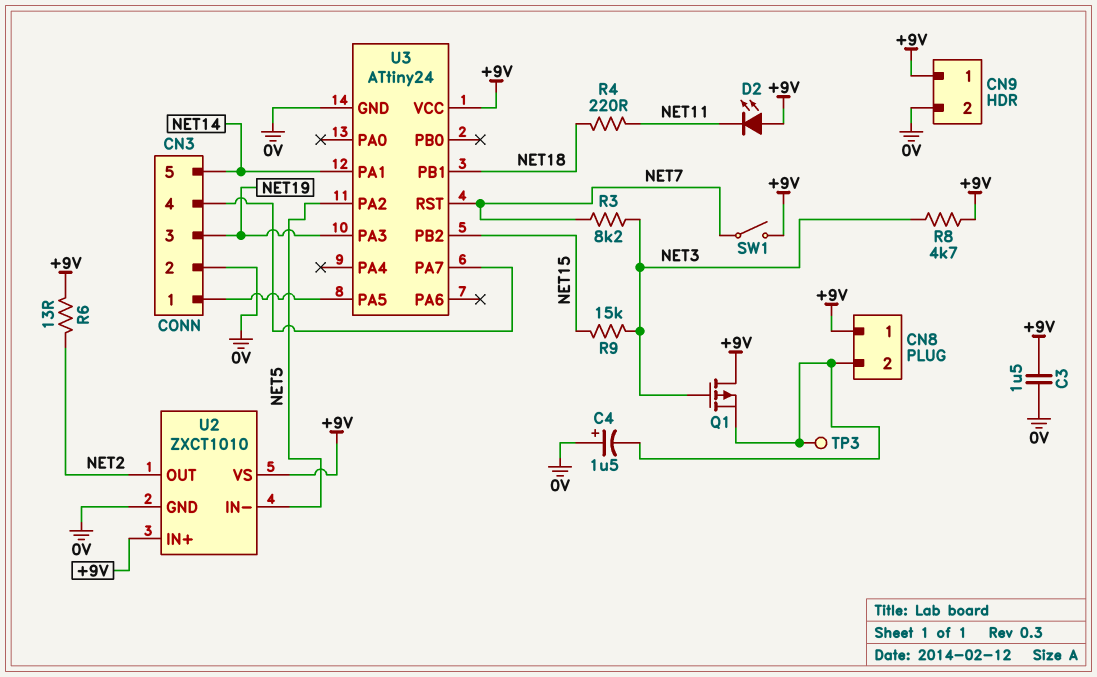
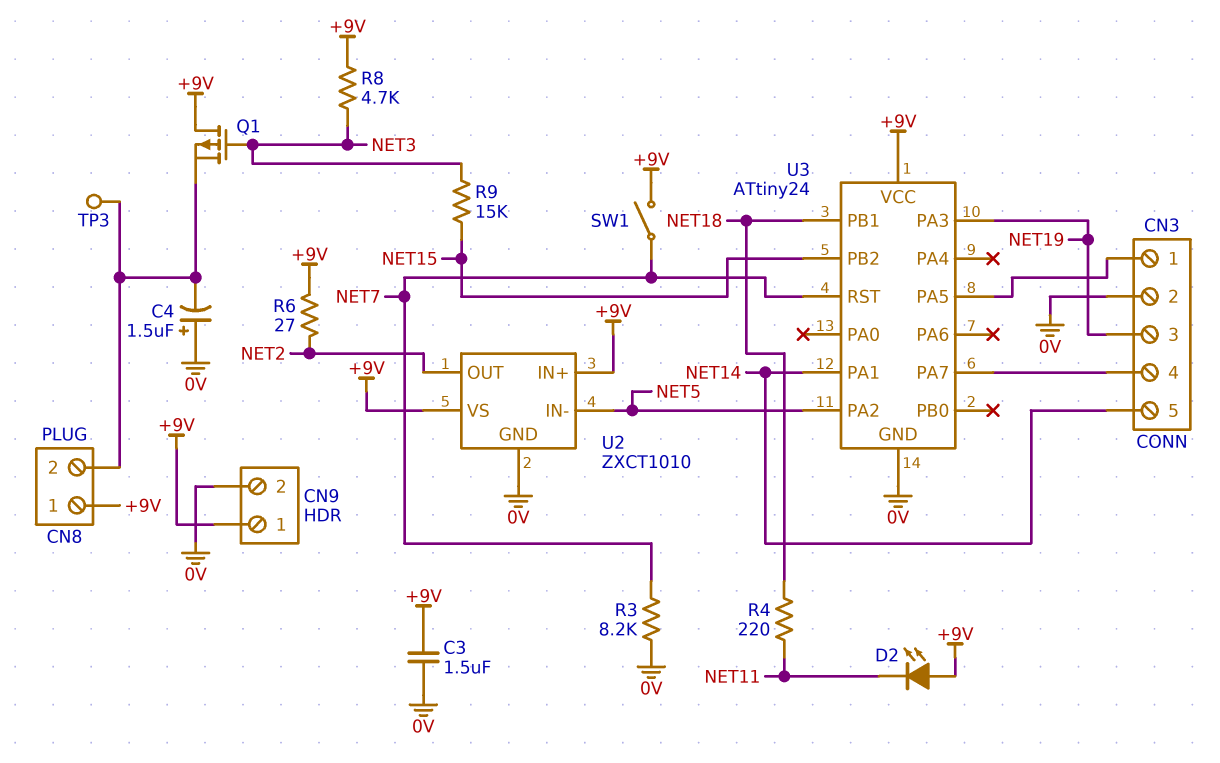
R3: 8.2k (NET3, NET7) -> 8.2k (0V, NET7)
R6: 13 (+9V, NET2) -> 27 (+9V, NET2)

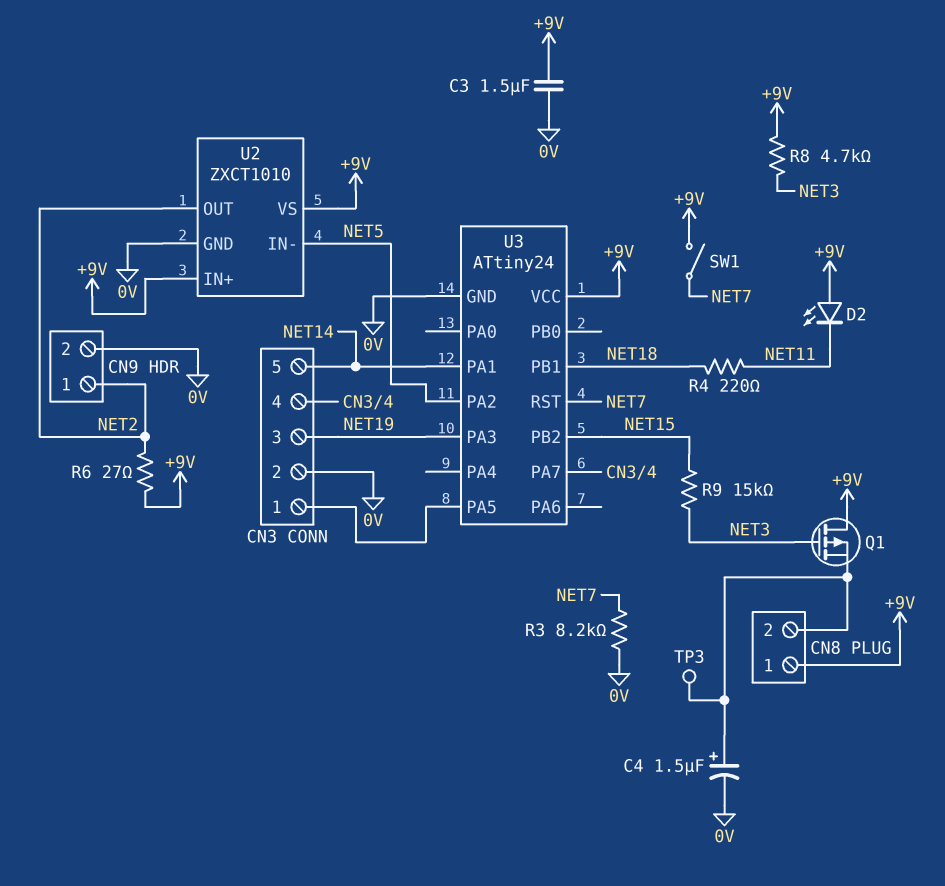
C4: 1.5uF (plus 0V, minus CN8/2) -> 1.5uF (plus CN8/2, minus 0V)
CN9 pin 1: +9V -> NET2

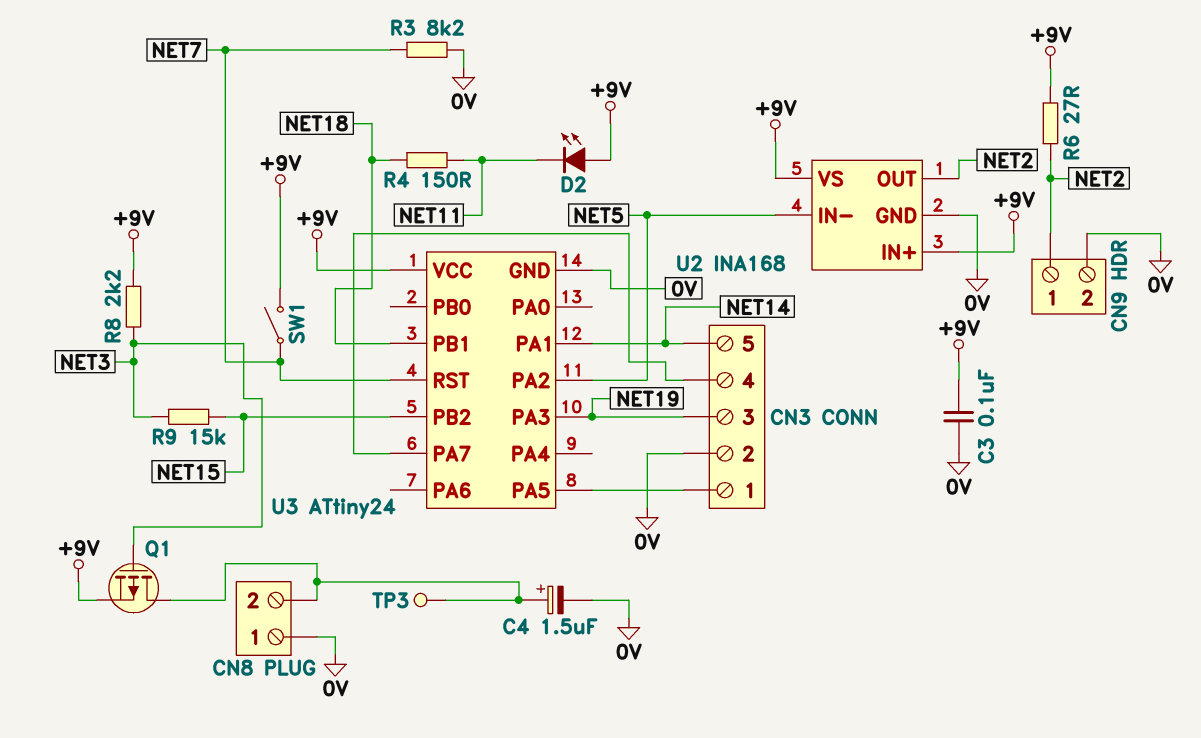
C3: 1.5uF (+9V, 0V) -> 100nF (+9V, 0V)
CN8 pin 1: +9V -> 0V
Q1: PMOS (G NET3, D +9V, S CN8/2) -> PMOS (G NET3, D CN8/2, S +9V)
R4: 220 (NET11, NET18) -> 150 (NET11, NET18)
R8: 4.7k (+9V, NET3) -> 2.2k (+9V, NET3)
U2: ZXCT1010 -> INA168

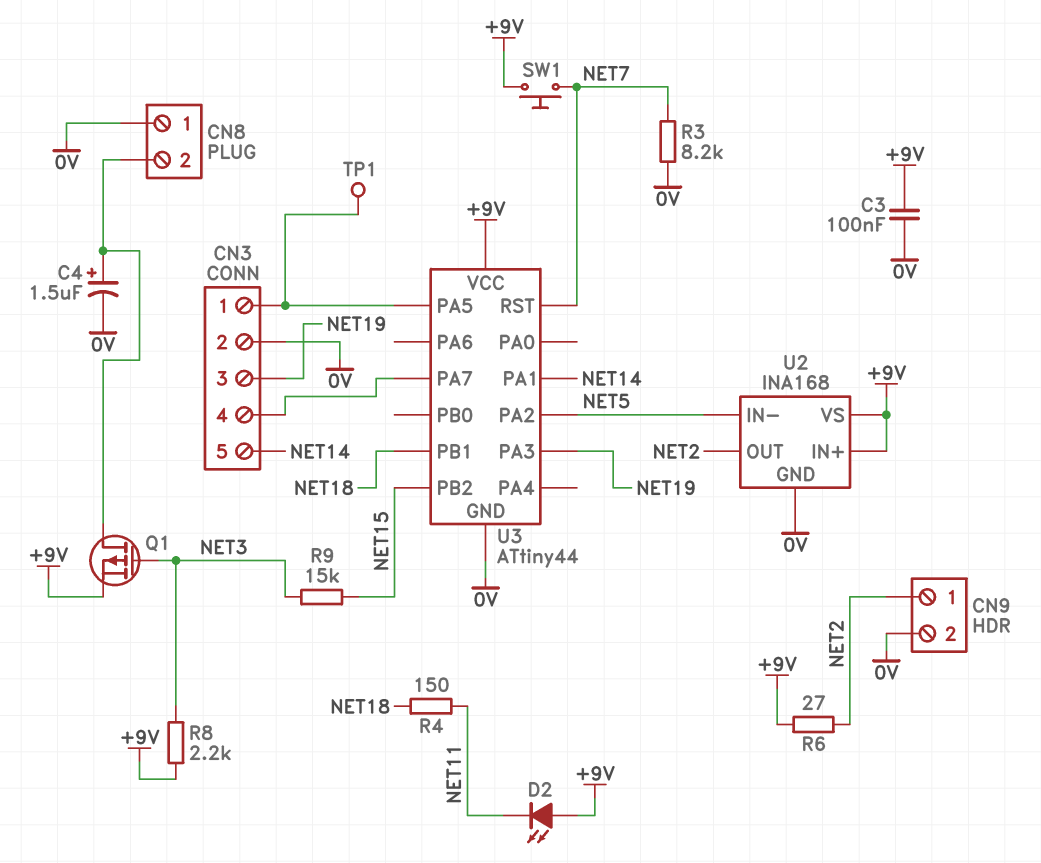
SW1: switch (+9V, NET7) -> button (+9V, NET7)
TP1: none -> test point (CN3/1)
TP3: test point (CN8/2) -> none
U3: ATtiny24 -> ATtiny44

